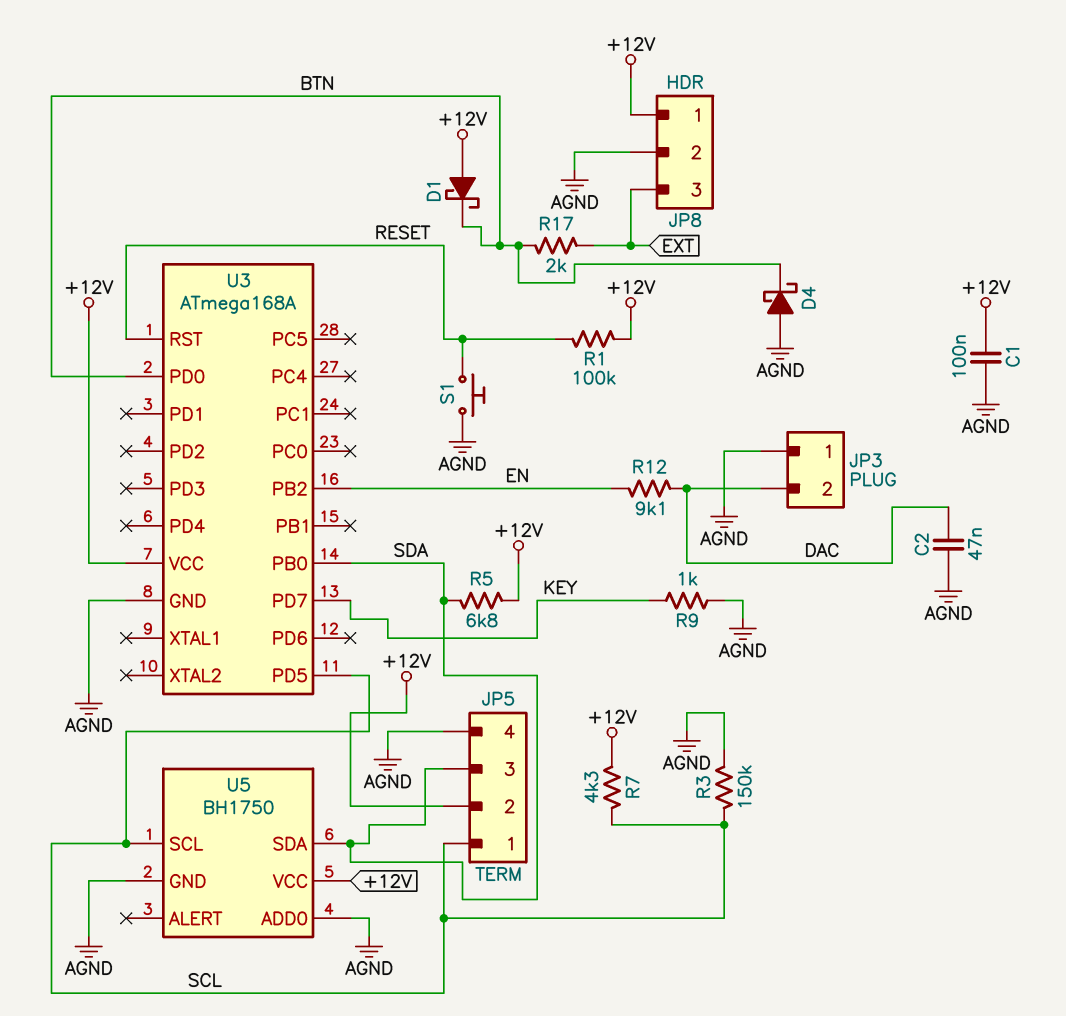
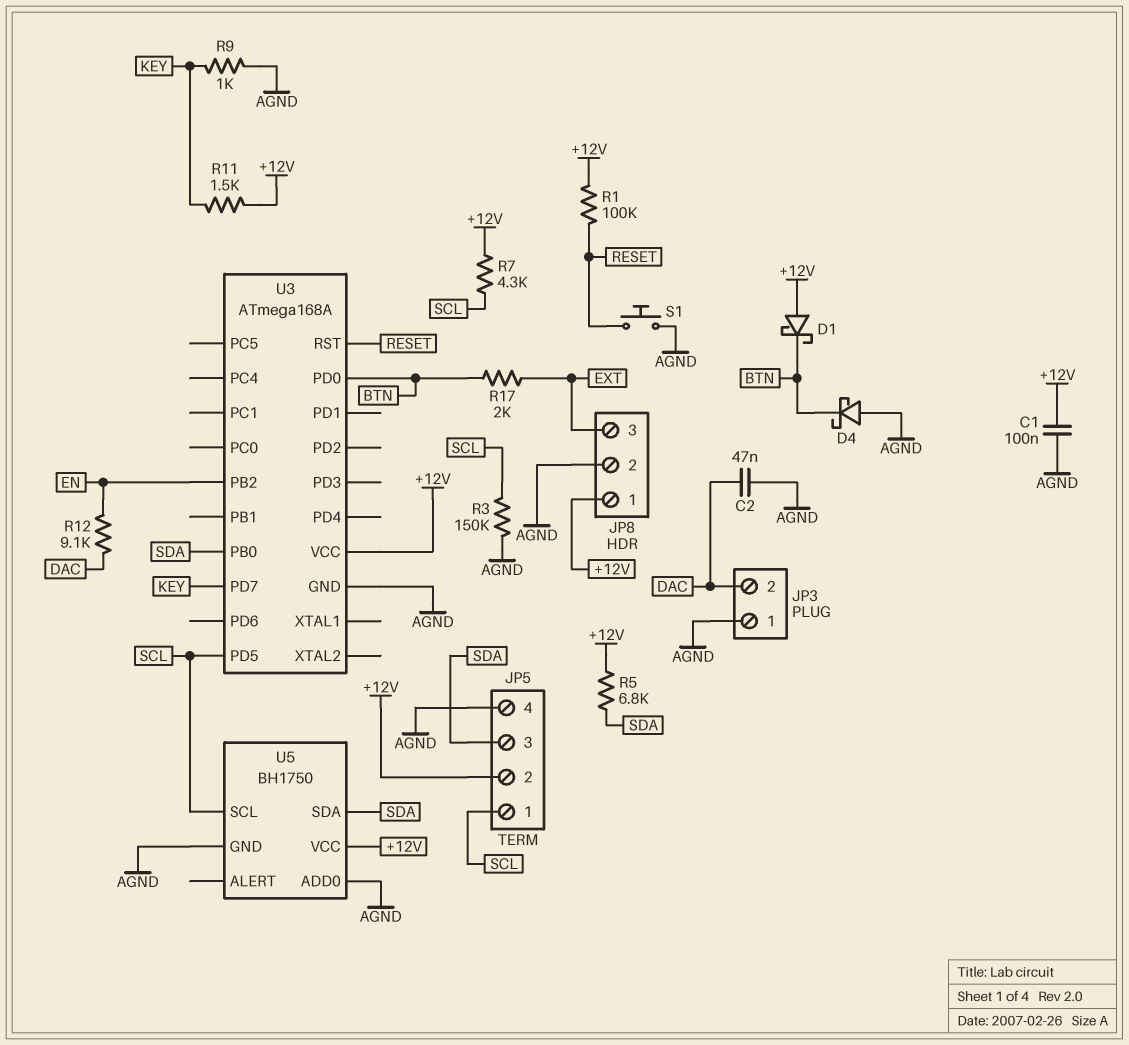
R11: none -> 1.5k (+12V, KEY)

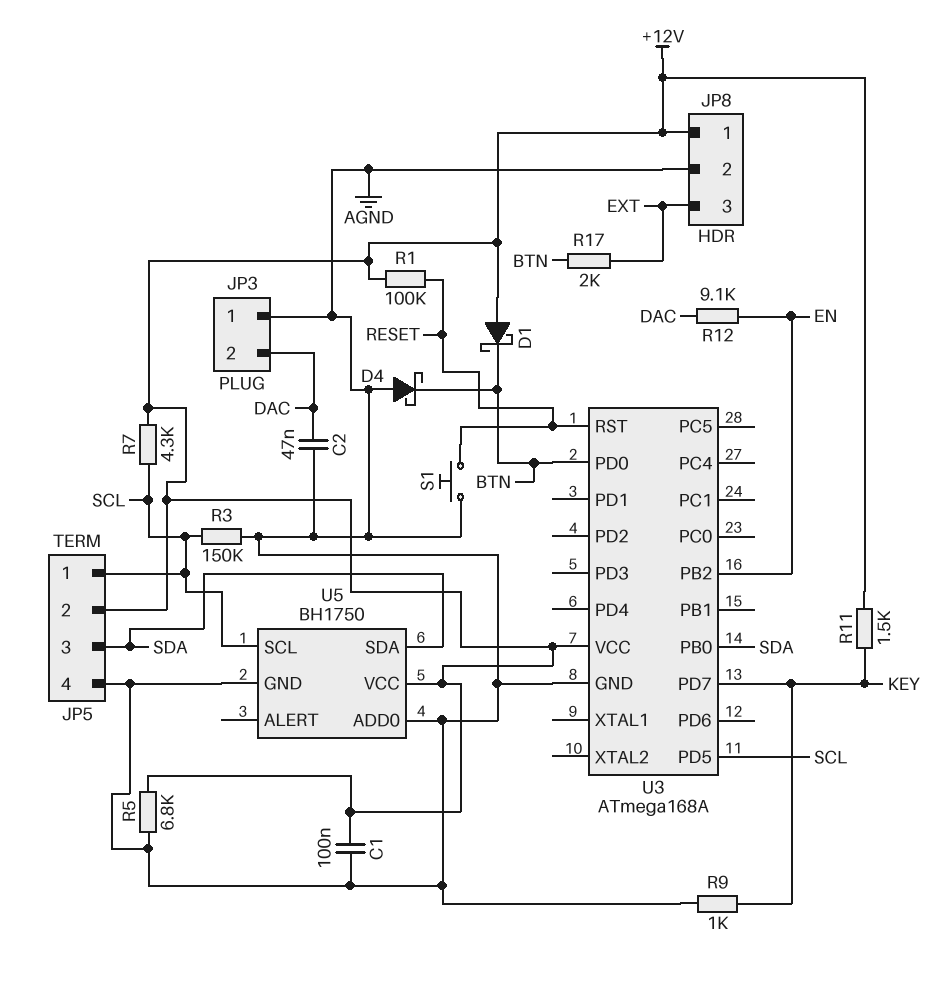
R5: 6.8k (+12V, SDA) -> 6.8k (+12V, AGND)

